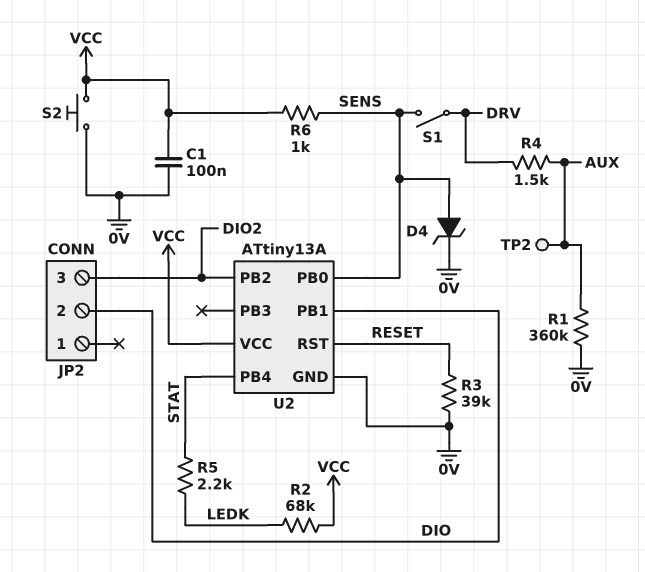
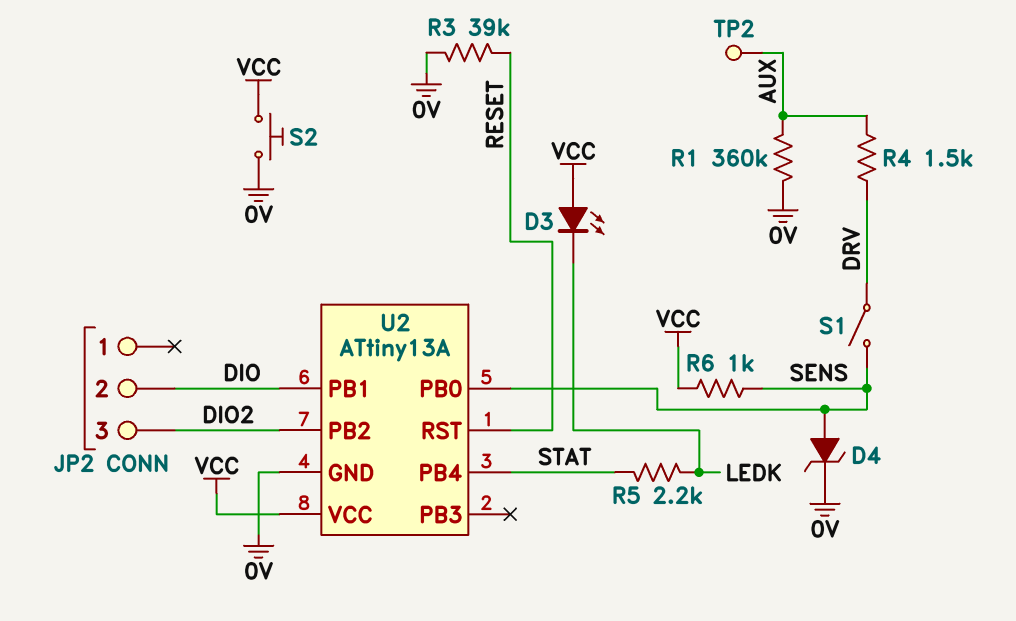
C1: 100nF (0V, VCC) -> none
D3: none -> LED (A VCC, K LEDK)
R2: 68k (LEDK, VCC) -> none

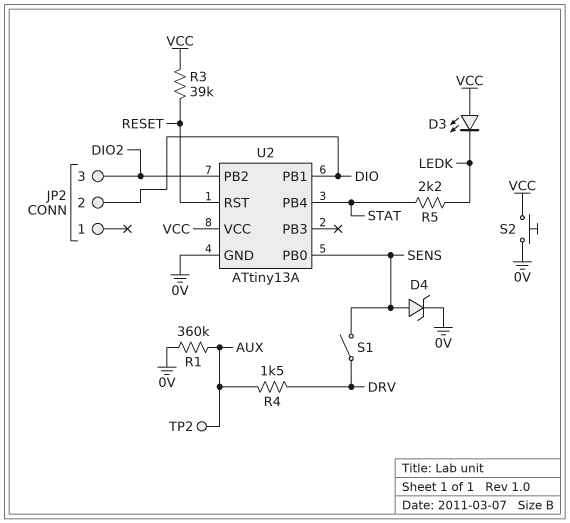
R3: 39k (0V, RESET) -> 39k (RESET, VCC)
R6: 1k (SENS, VCC) -> none

